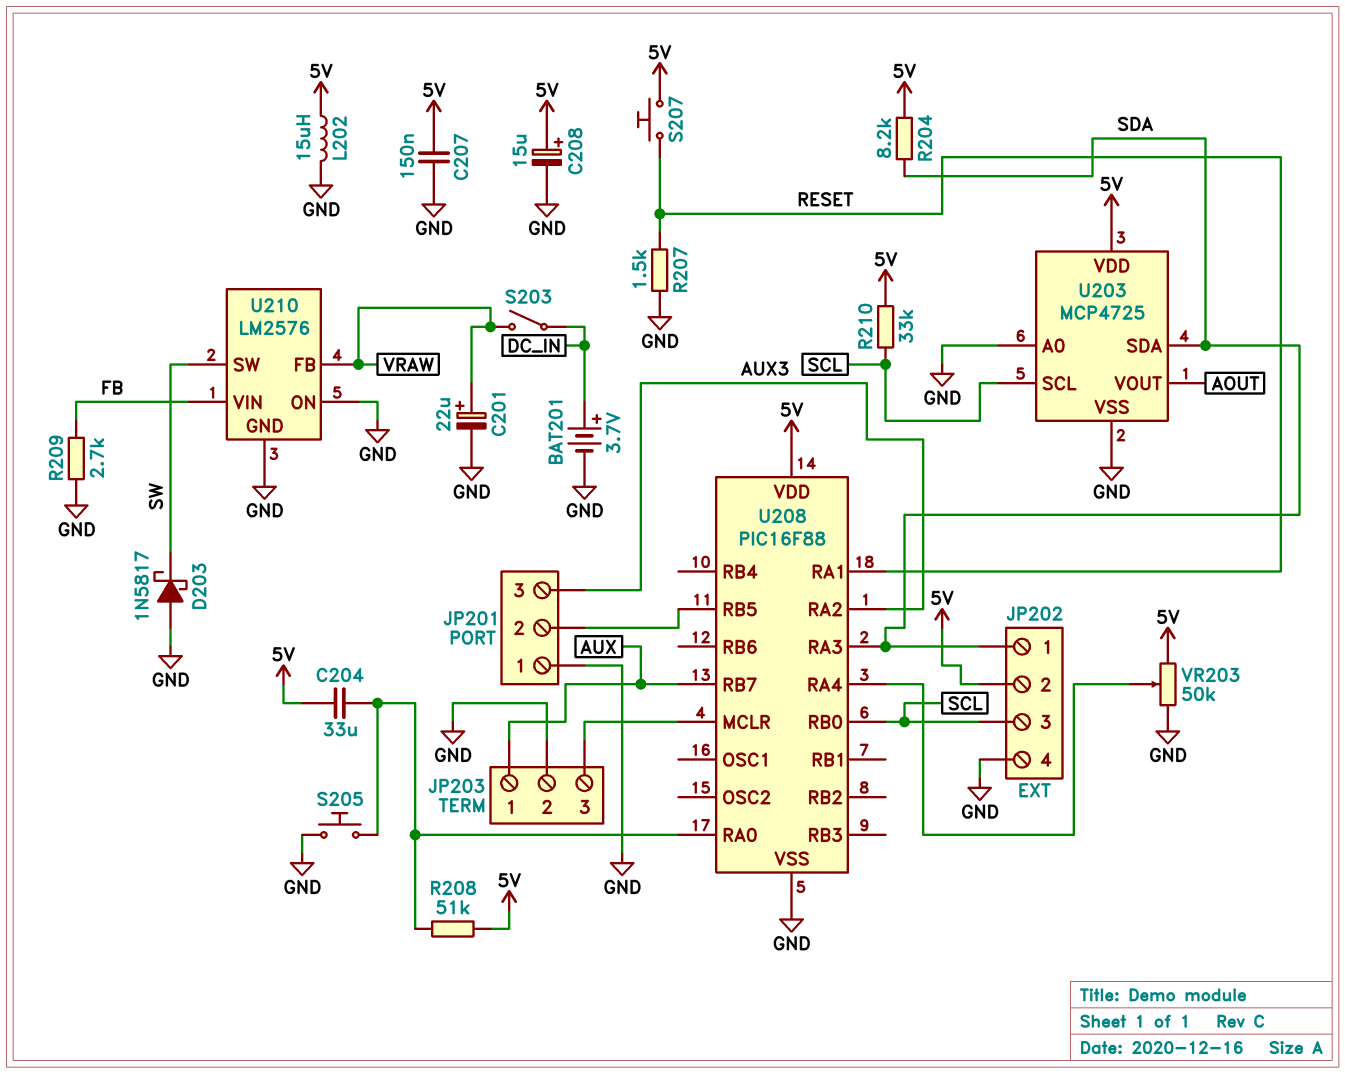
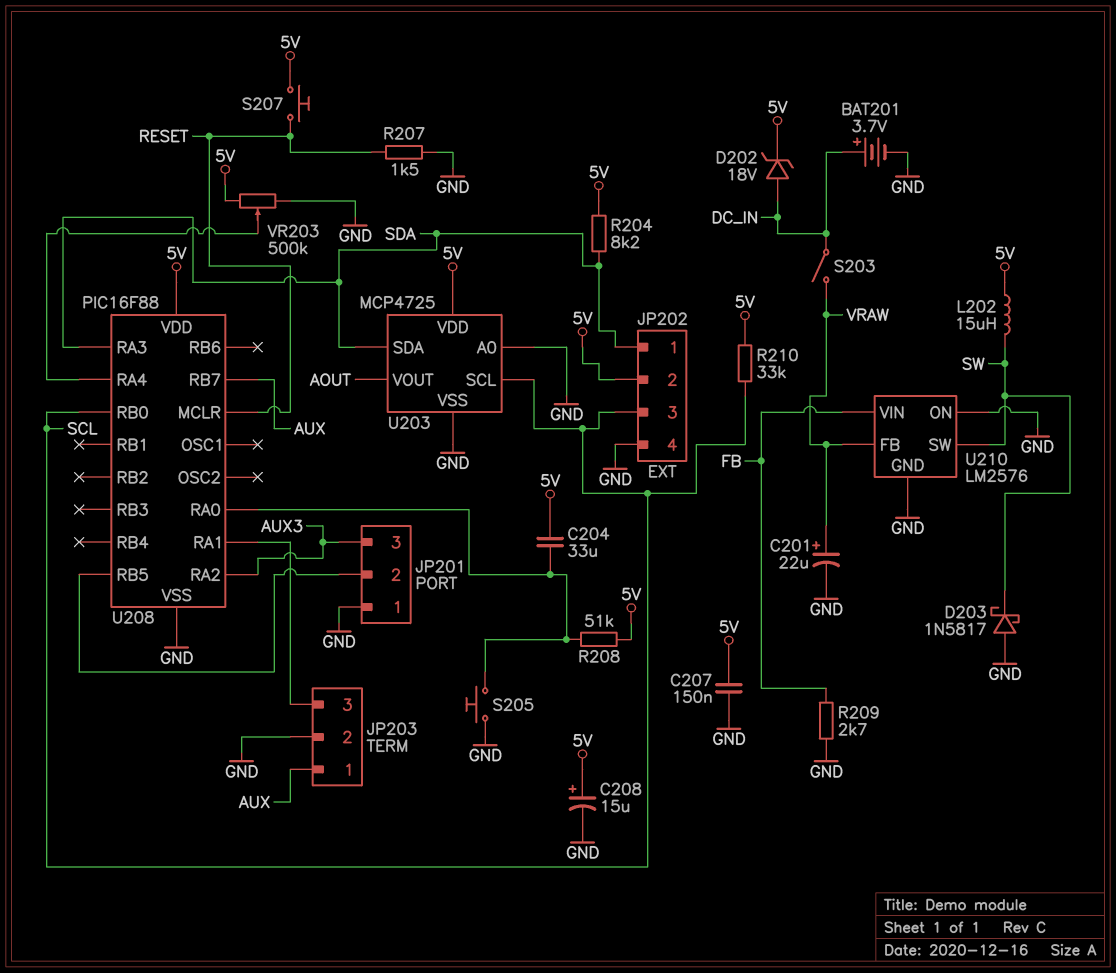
D202: none -> zener 18V (A DC_IN, K 5V)
L202: 15uH (5V, GND) -> 15uH (5V, SW)
U208 pin MCLR: JP203/3 -> RESET
U208 pin RA1: RESET -> JP203/3
VR203: 50k (5V, GND, wiper U208/RA4) -> 500k (5V, GND, wiper U208/RA4)

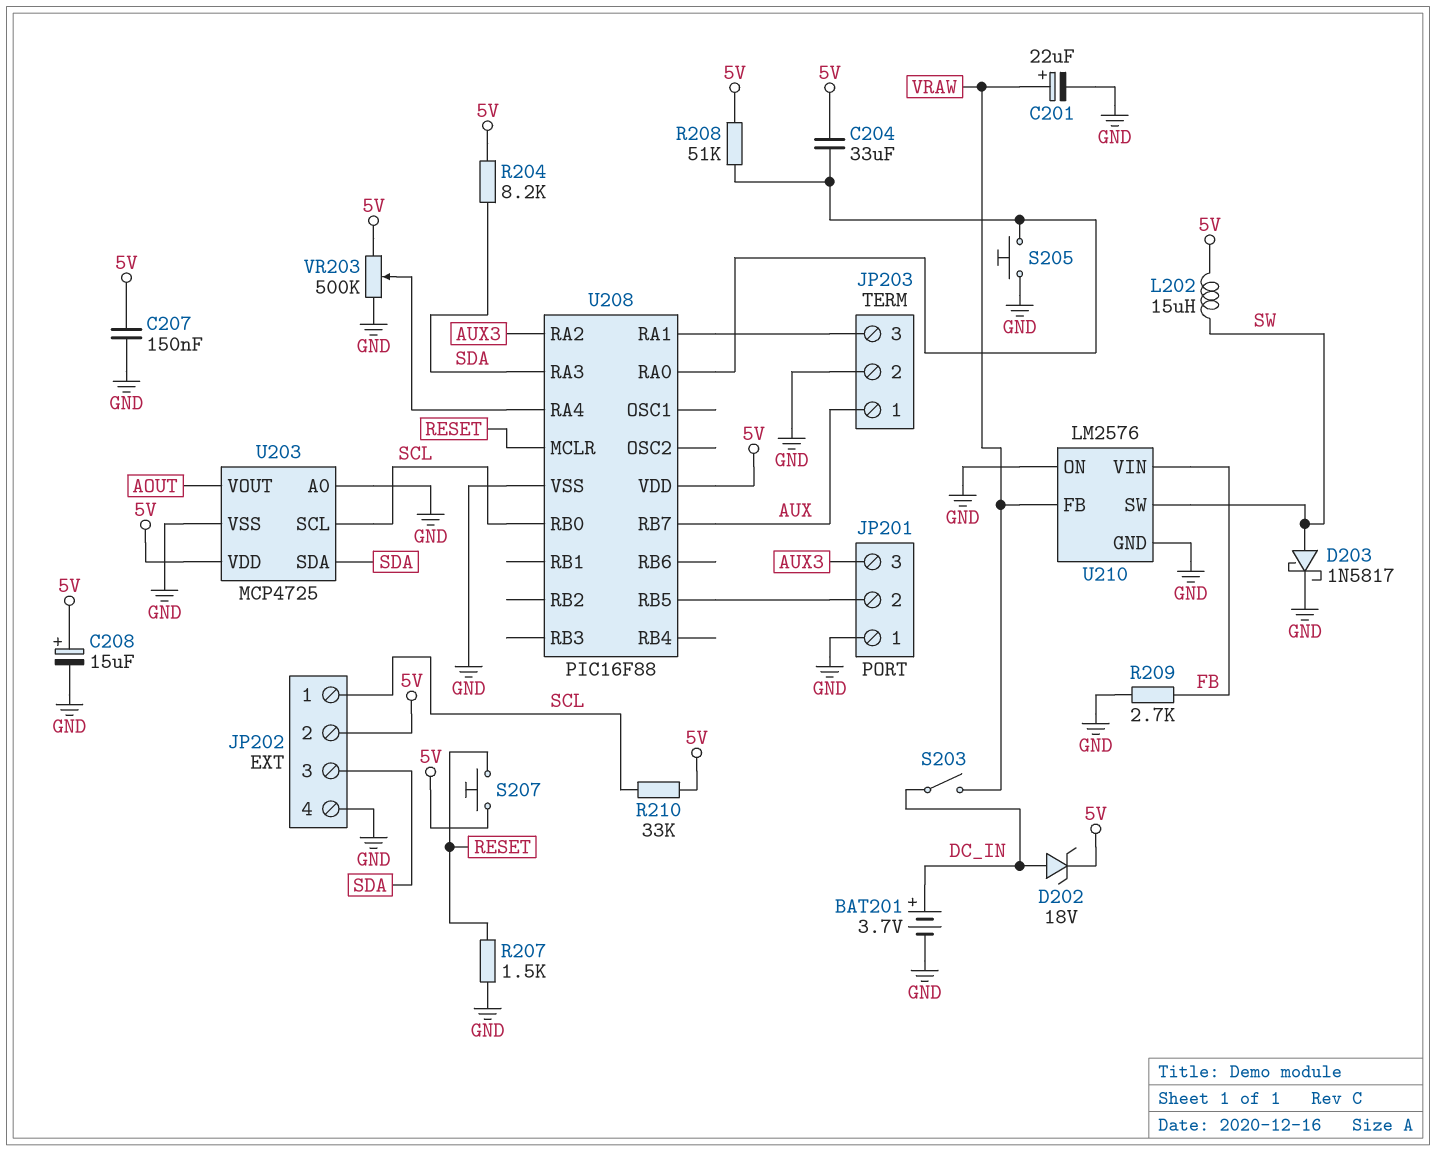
D203: schottky 1N5817 (A GND, K SW) -> schottky 1N5817 (A SW, K GND)
JP202 pin 1: SDA -> SCL
JP202 pin 3: SCL -> SDA

